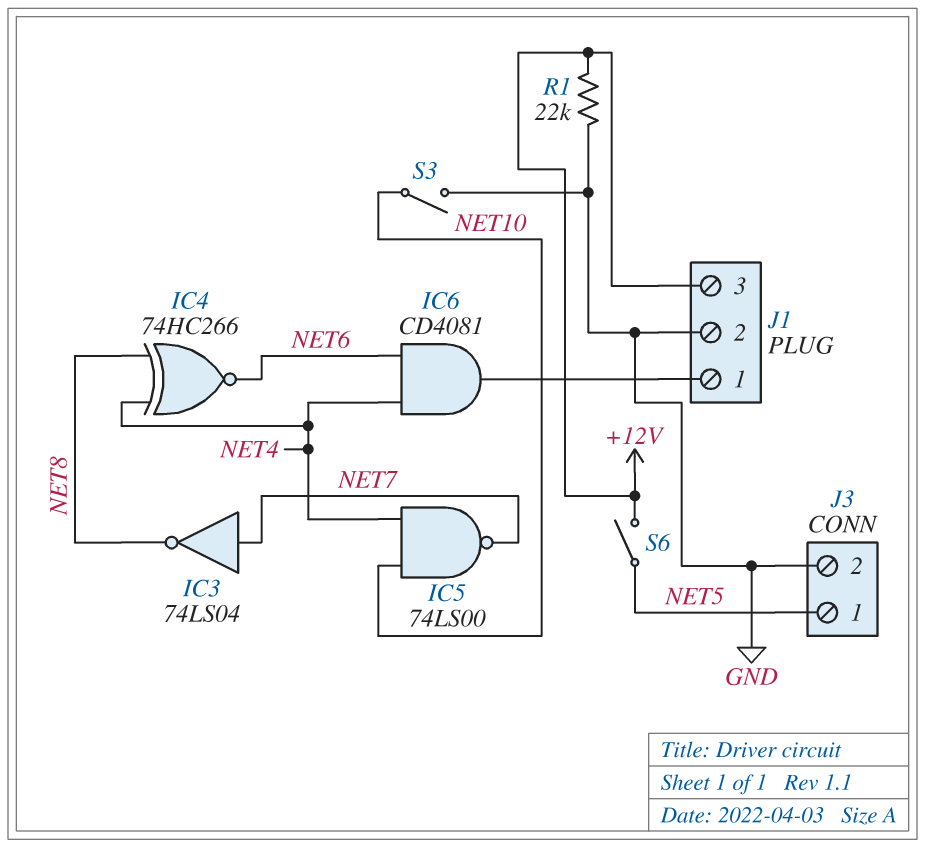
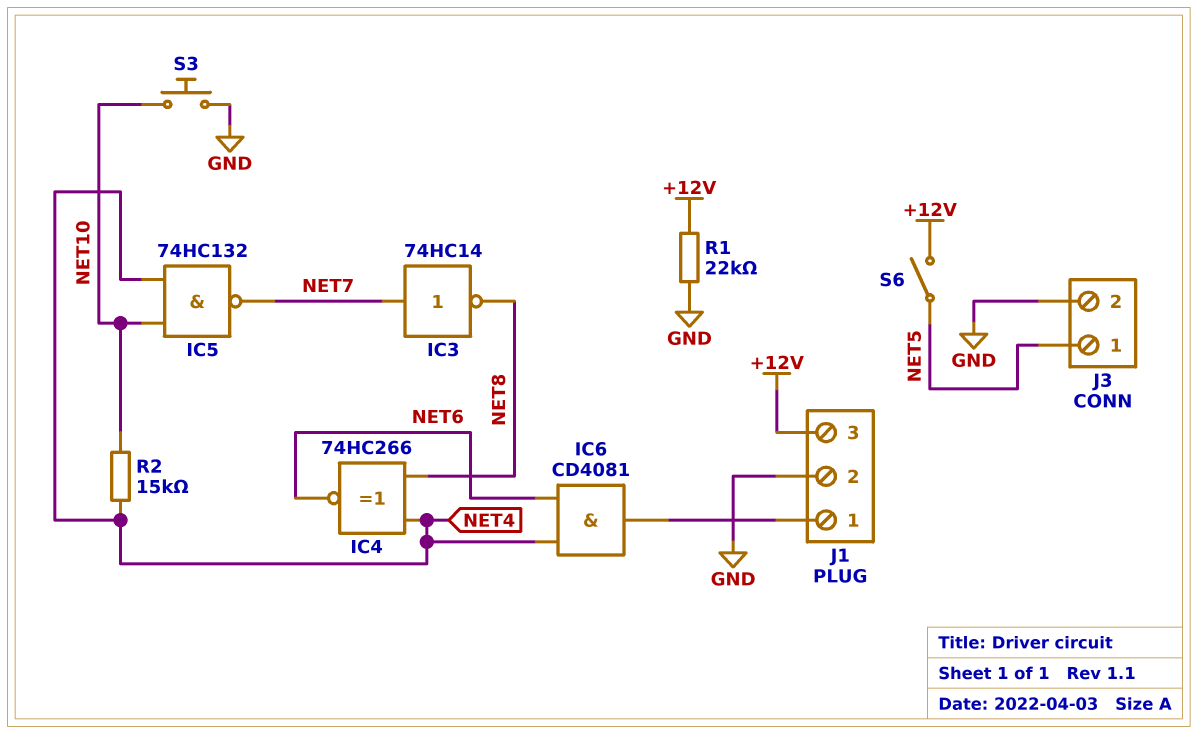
IC3: NOT 74LS04 (in NET7, out NET8) -> NOT 74HC14 (in NET7, out NET8)
IC5: NAND 74LS00 (in NET4, in NET10, out NET7) -> NAND 74HC132 (in NET4, in NET10, out NET7)
R2: none -> 15k (NET4, NET10)
S3: switch (GND, NET10) -> button (GND, NET10)

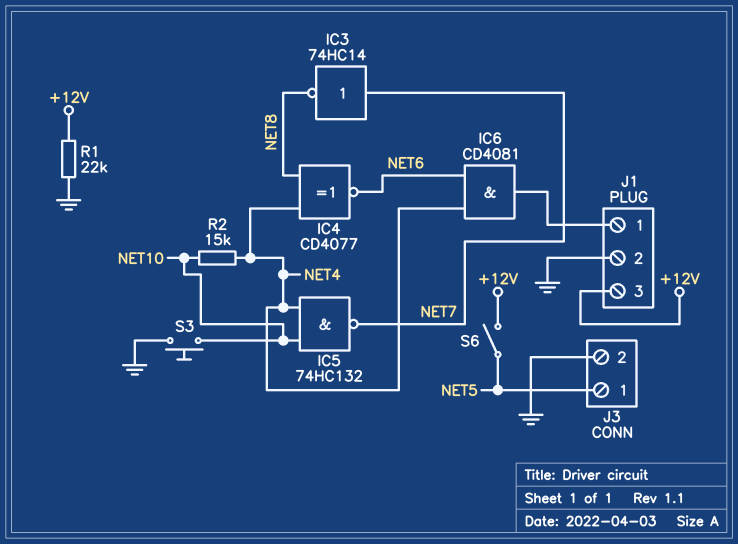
IC4: XNOR 74HC266 (in NET4, in NET8, out NET6) -> XNOR CD4077 (in NET4, in NET8, out NET6)

